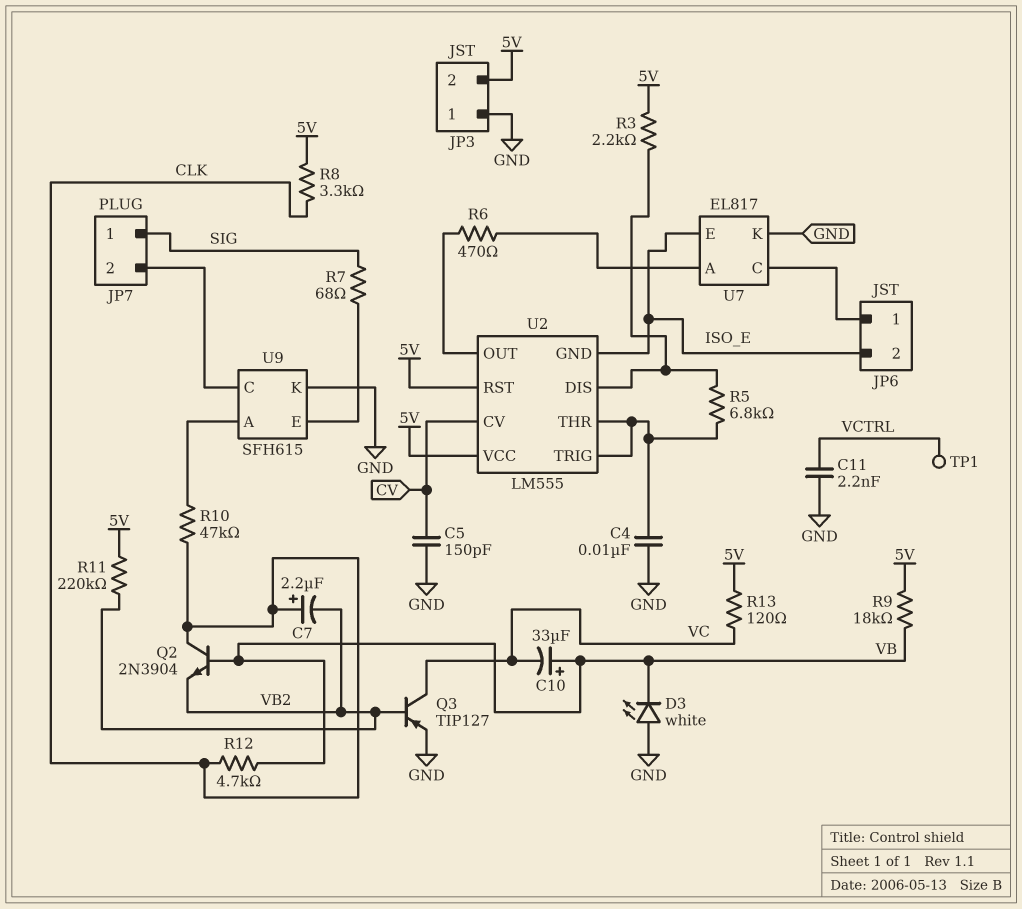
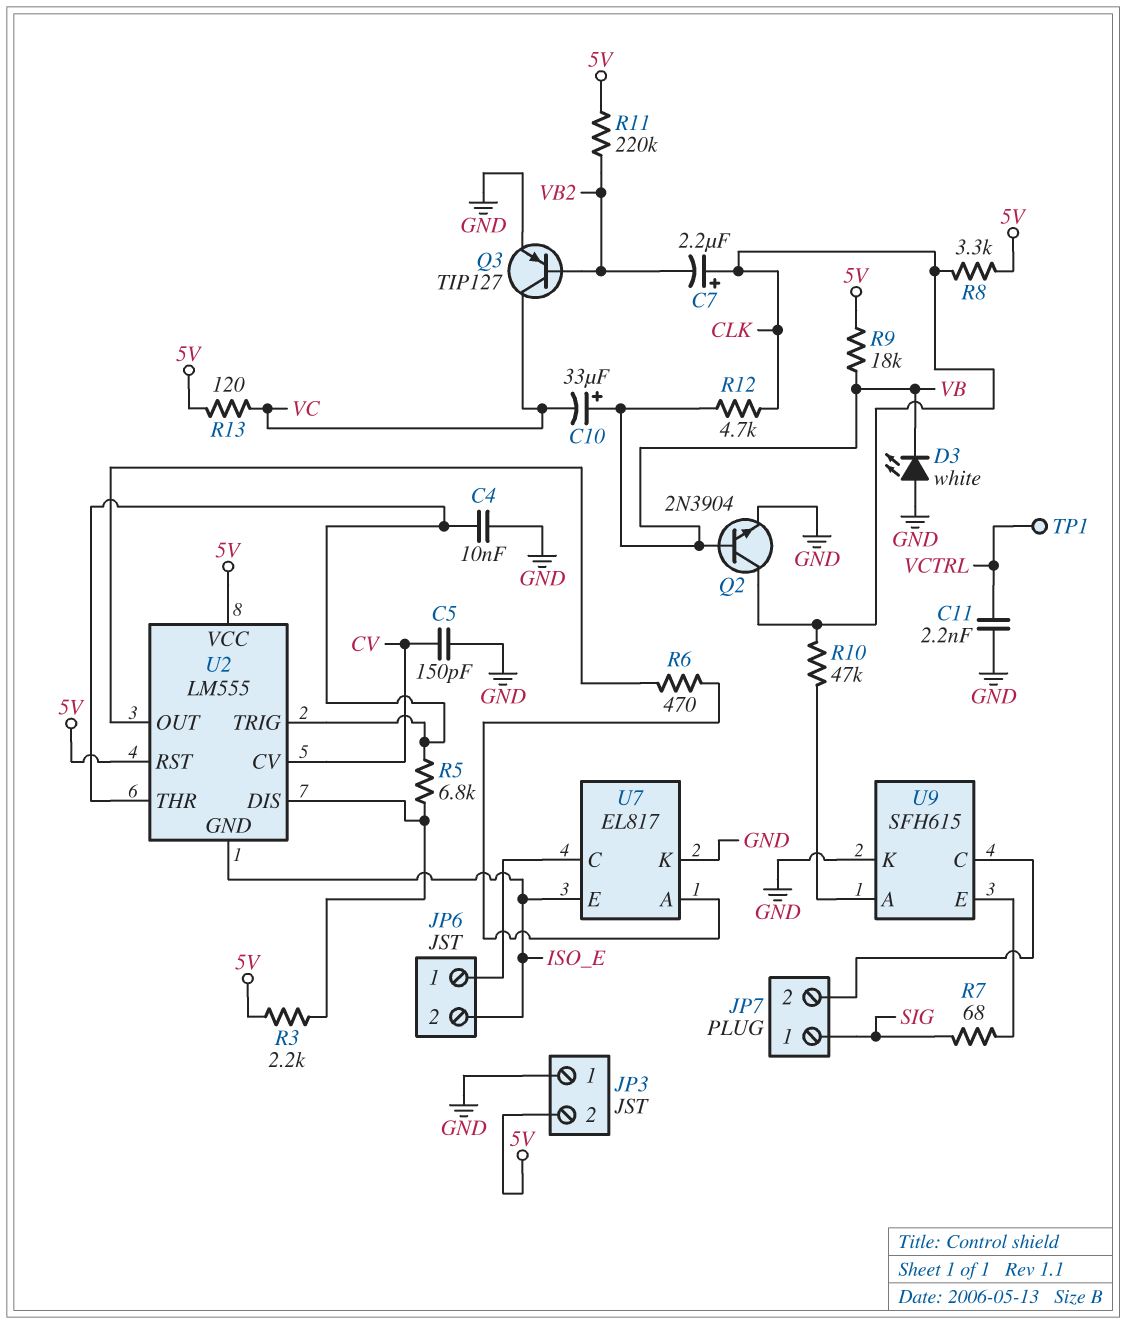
Q2: NPN 2N3904 (B VB, C CLK, E VB2) -> NPN 2N3904 (B VB, C CLK, E GND)

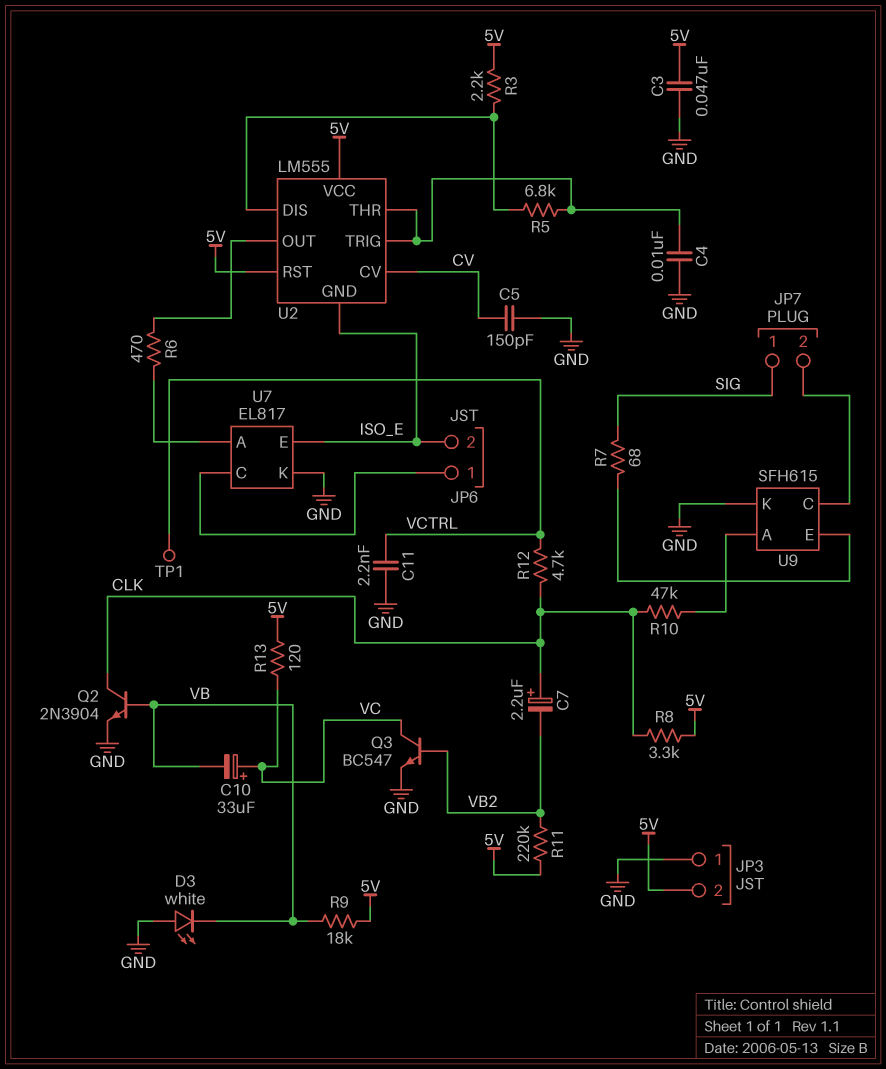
C3: none -> 47nF (5V, GND)
C10: 33uF (plus VB, minus VC) -> 33uF (plus VC, minus VB)
Q3: PNP TIP127 (B VB2, C VC, E GND) -> NPN BC547 (B VB2, C VC, E GND)
R12: 4.7k (CLK, VB) -> 4.7k (CLK, VCTRL)

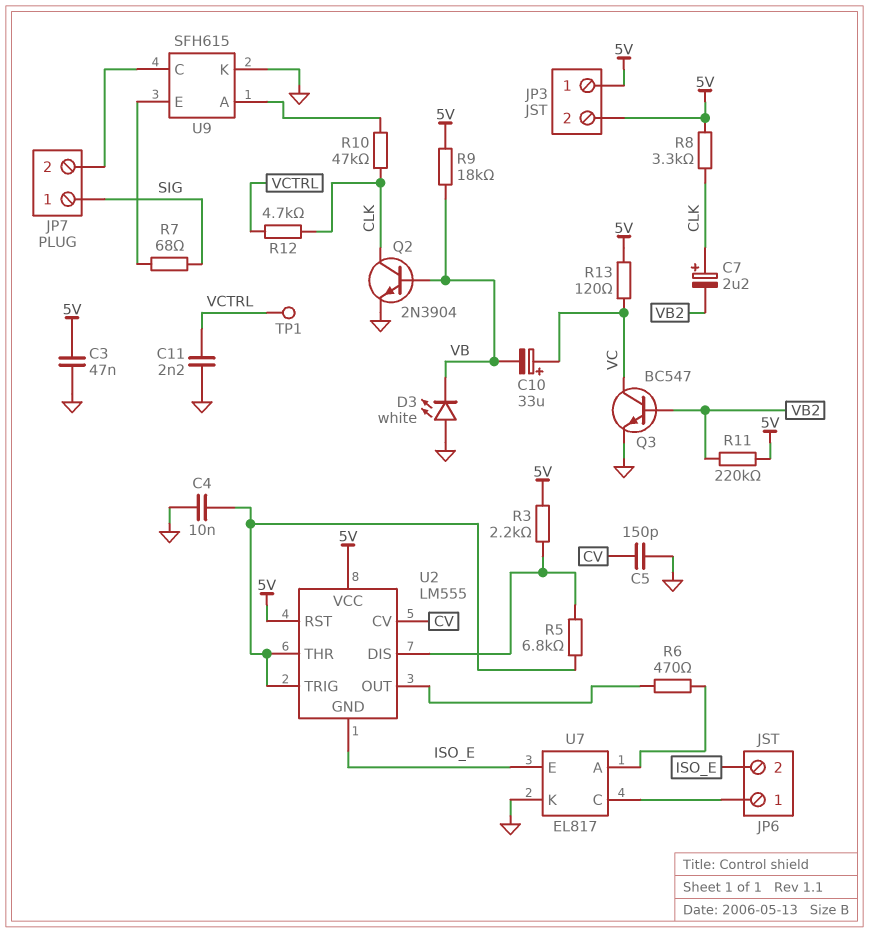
JP3 pin 1: GND -> 5V

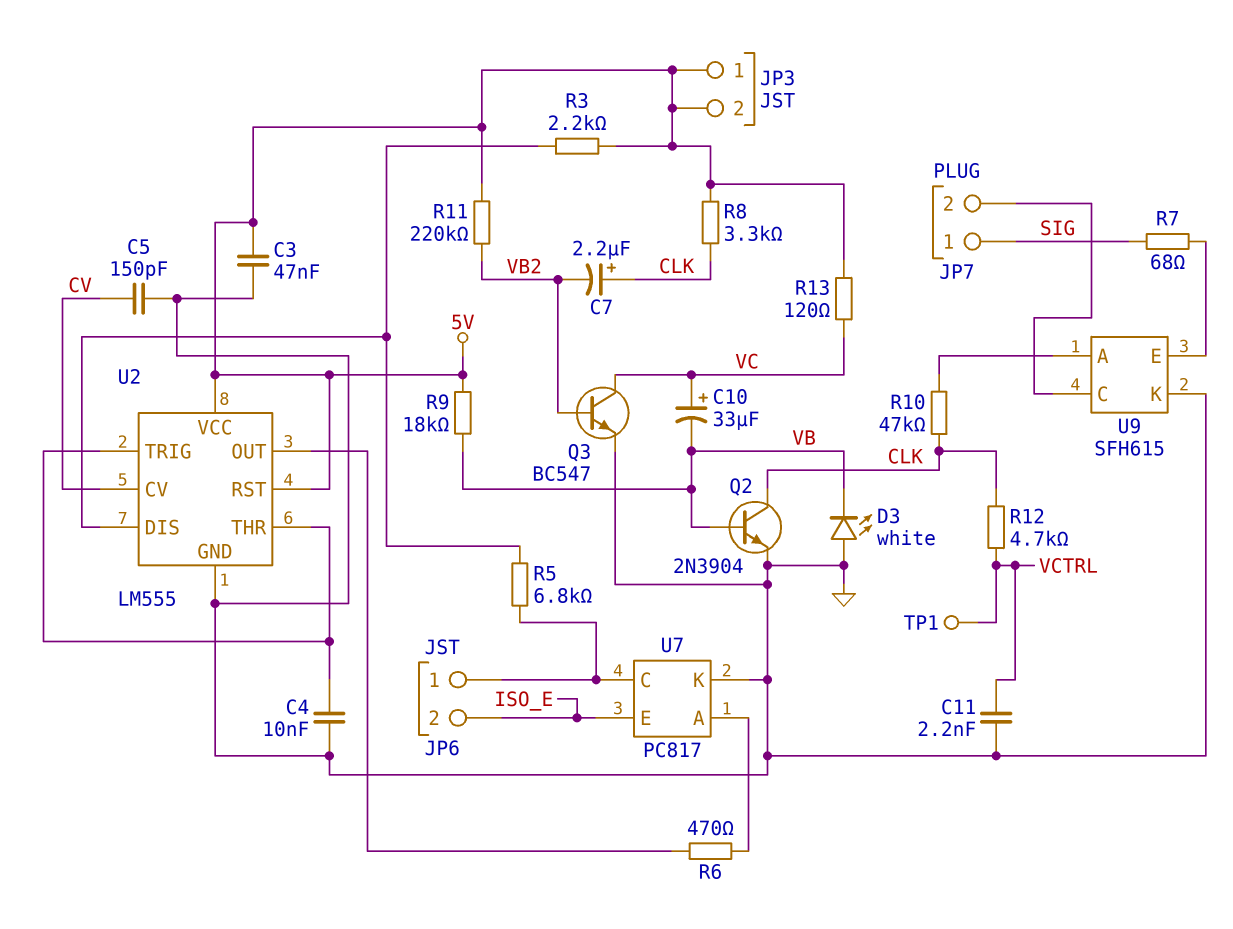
R5: 6.8k (U2/DIS, U2/THR) -> 6.8k (JP6/1, U2/DIS)
U2 pin GND: ISO_E -> GND
U7: EL817 -> PC817

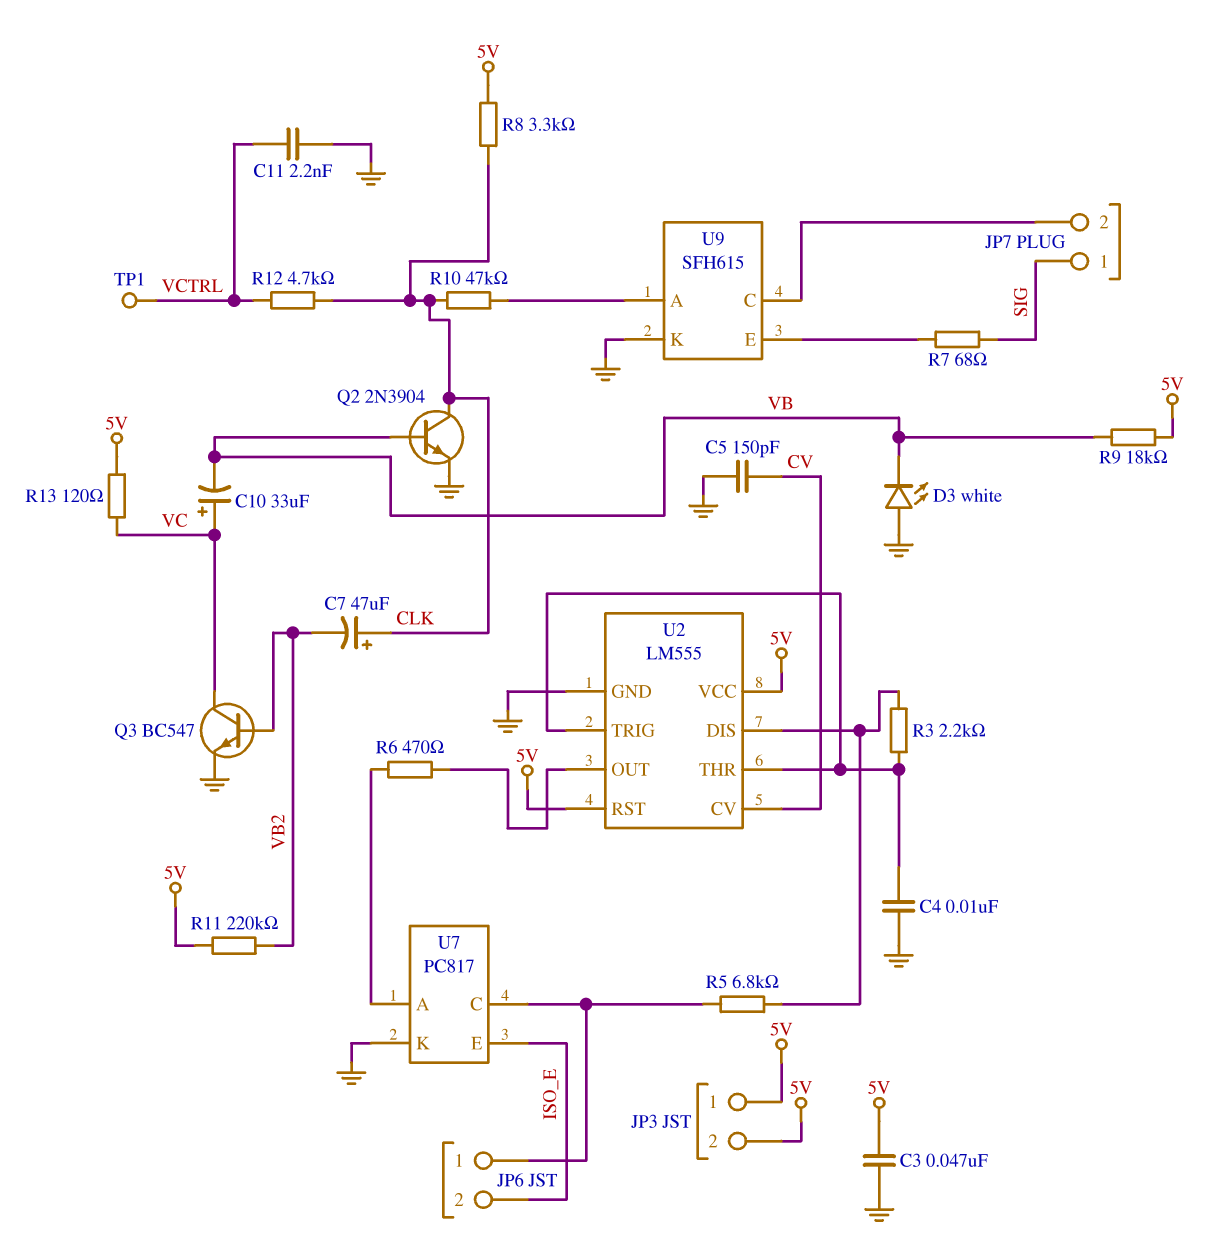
C7: 2.2uF (plus CLK, minus VB2) -> 47uF (plus CLK, minus VB2)
R3: 2.2k (5V, U2/DIS) -> 2.2k (U2/DIS, U2/THR)

